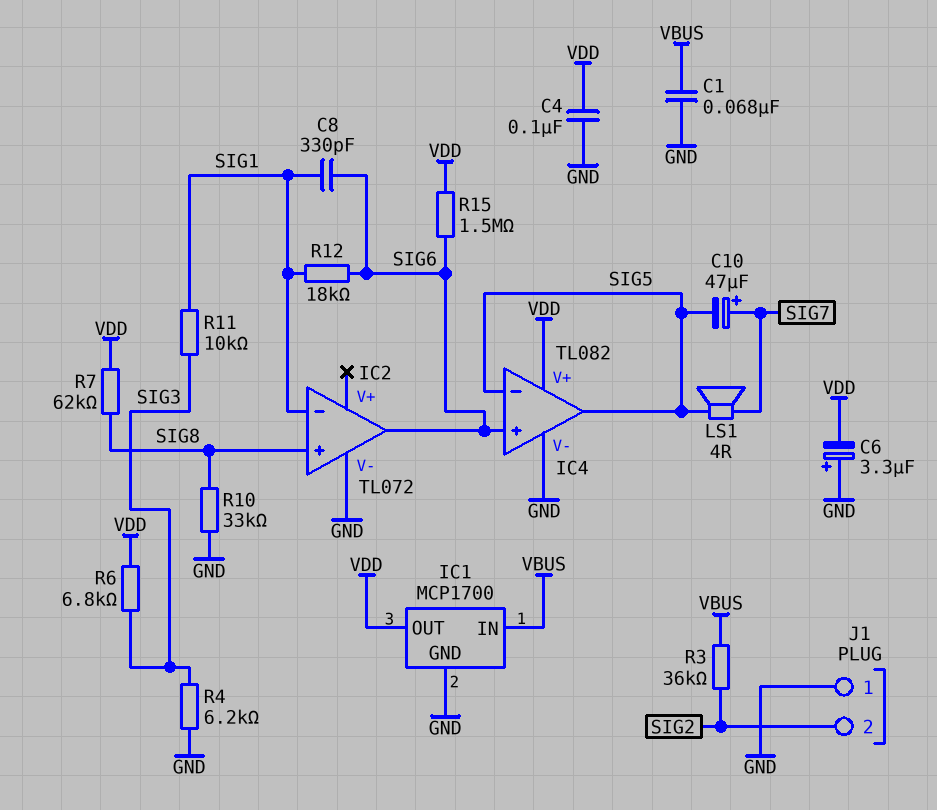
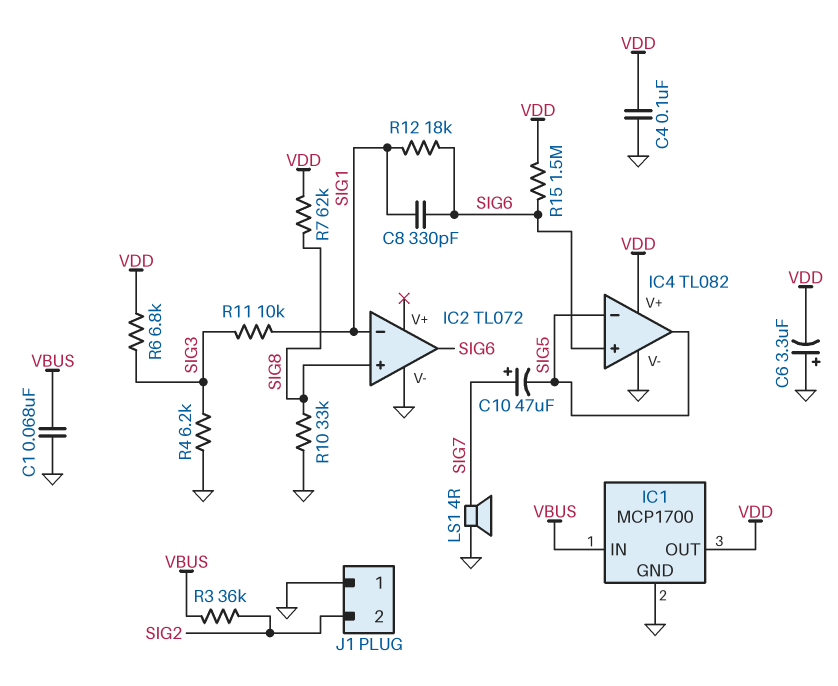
LS1: speaker 4R (SIG5, SIG7) -> speaker 4R (GND, SIG7)

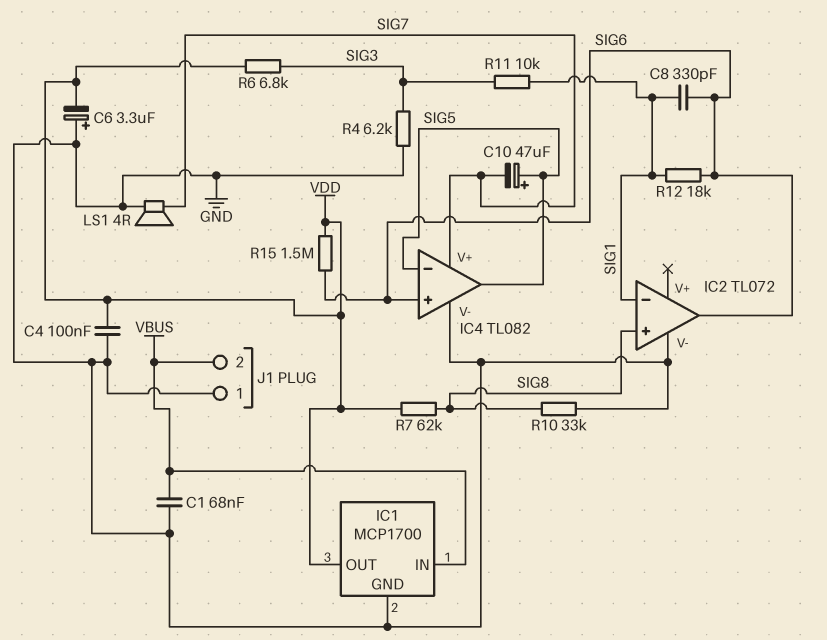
C10: 47uF (plus SIG7, minus SIG5) -> 47uF (plus SIG5, minus SIG7)
IC4 pin V+: VDD -> SIG7
J1 pin 2: SIG2 -> VBUS
R3: 36k (SIG2, VBUS) -> none

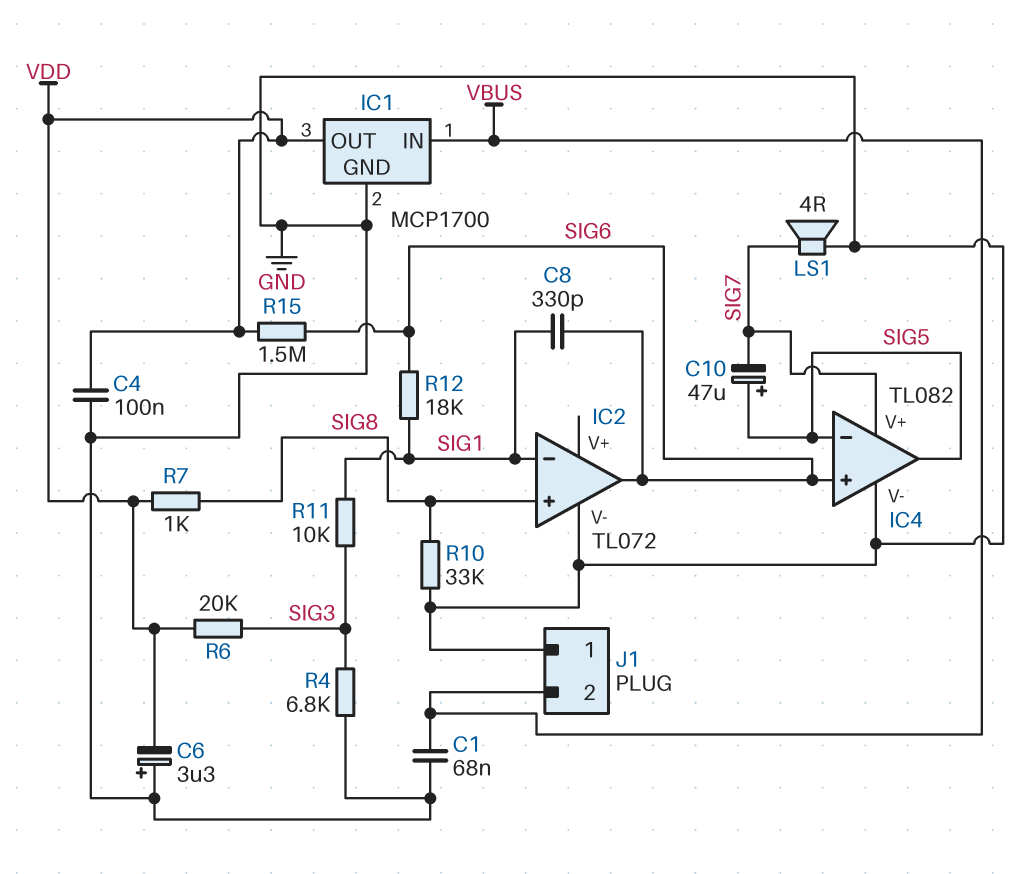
R4: 6.2k (GND, SIG3) -> 6.8k (GND, SIG3)
R6: 6.8k (SIG3, VDD) -> 20k (SIG3, VDD)
R7: 62k (SIG8, VDD) -> 1k (SIG8, VDD)

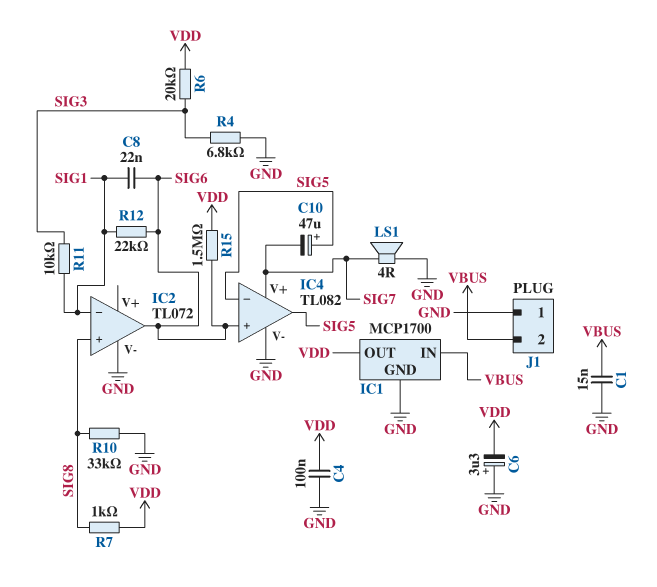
C1: 68nF (GND, VBUS) -> 15nF (GND, VBUS)
C8: 330pF (SIG1, SIG6) -> 22nF (SIG1, SIG6)
R12: 18k (SIG1, SIG6) -> 22k (SIG1, SIG6)

